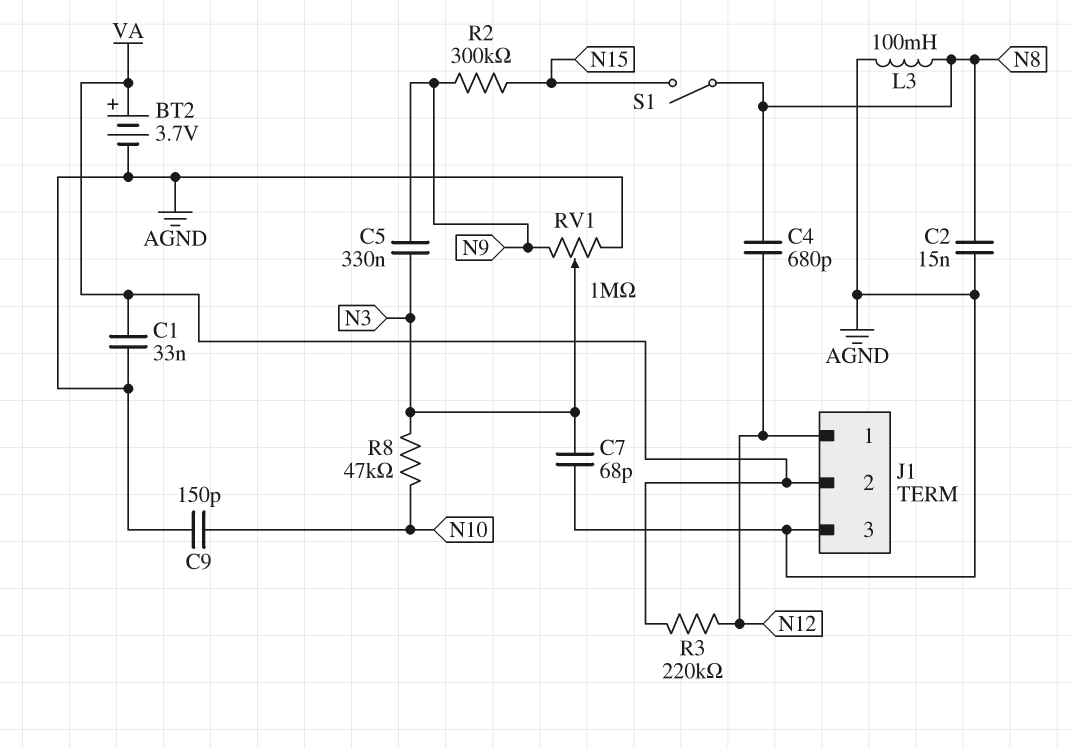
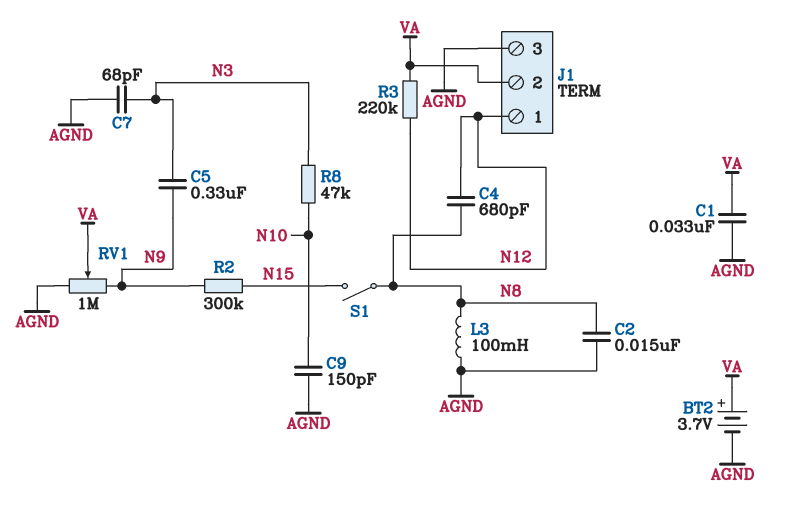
RV1: 1M (AGND, N9, wiper N3) -> 1M (AGND, N9, wiper VA)

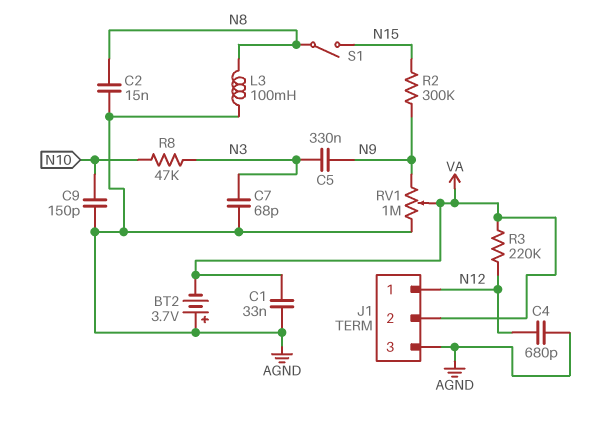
BT2: 3.7V (plus VA, minus AGND) -> 3.7V (plus AGND, minus VA)
C4: 680pF (N8, N12) -> 680pF (AGND, N12)

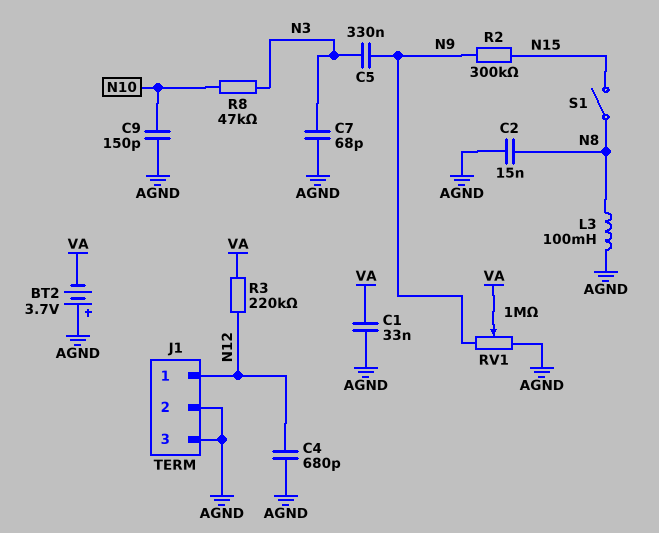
J1 pin 2: VA -> AGND

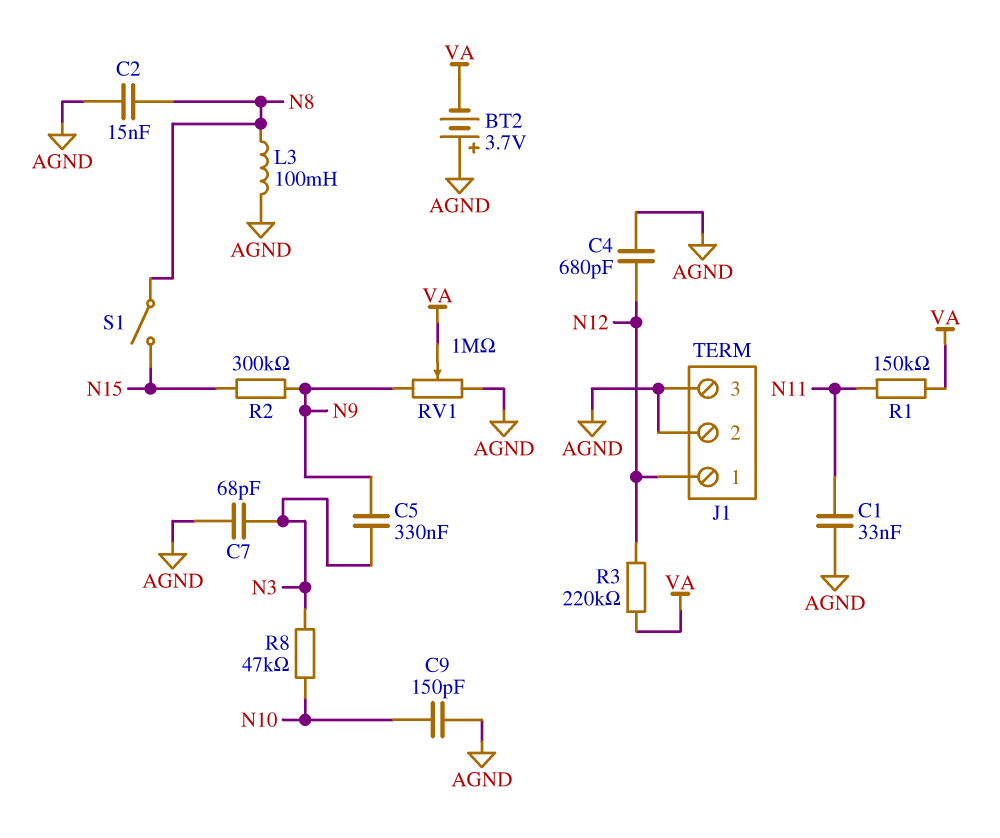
C1: 33nF (AGND, VA) -> 33nF (AGND, N11)
R1: none -> 150k (N11, VA)

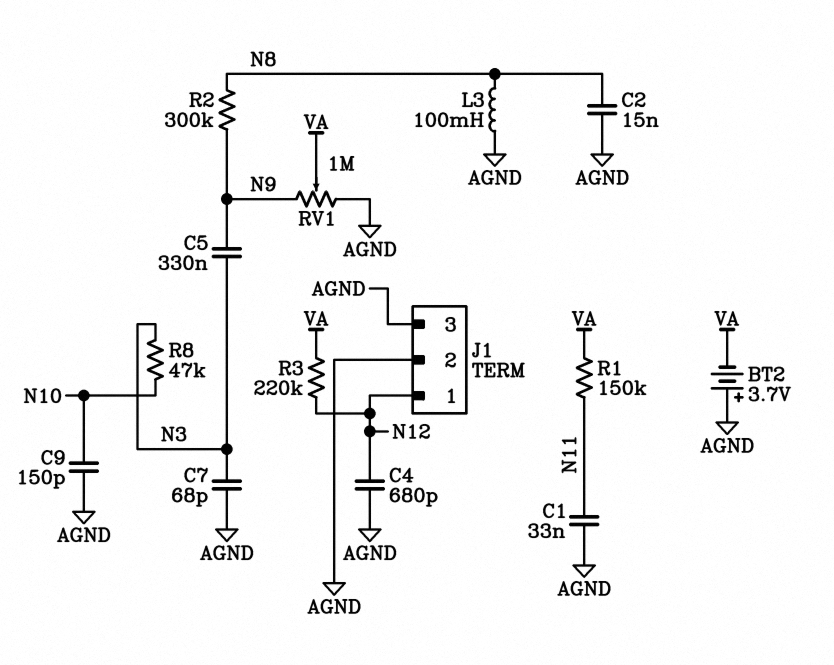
R2: 300k (N9, N15) -> 300k (N8, N9)
S1: switch (N8, N15) -> none

